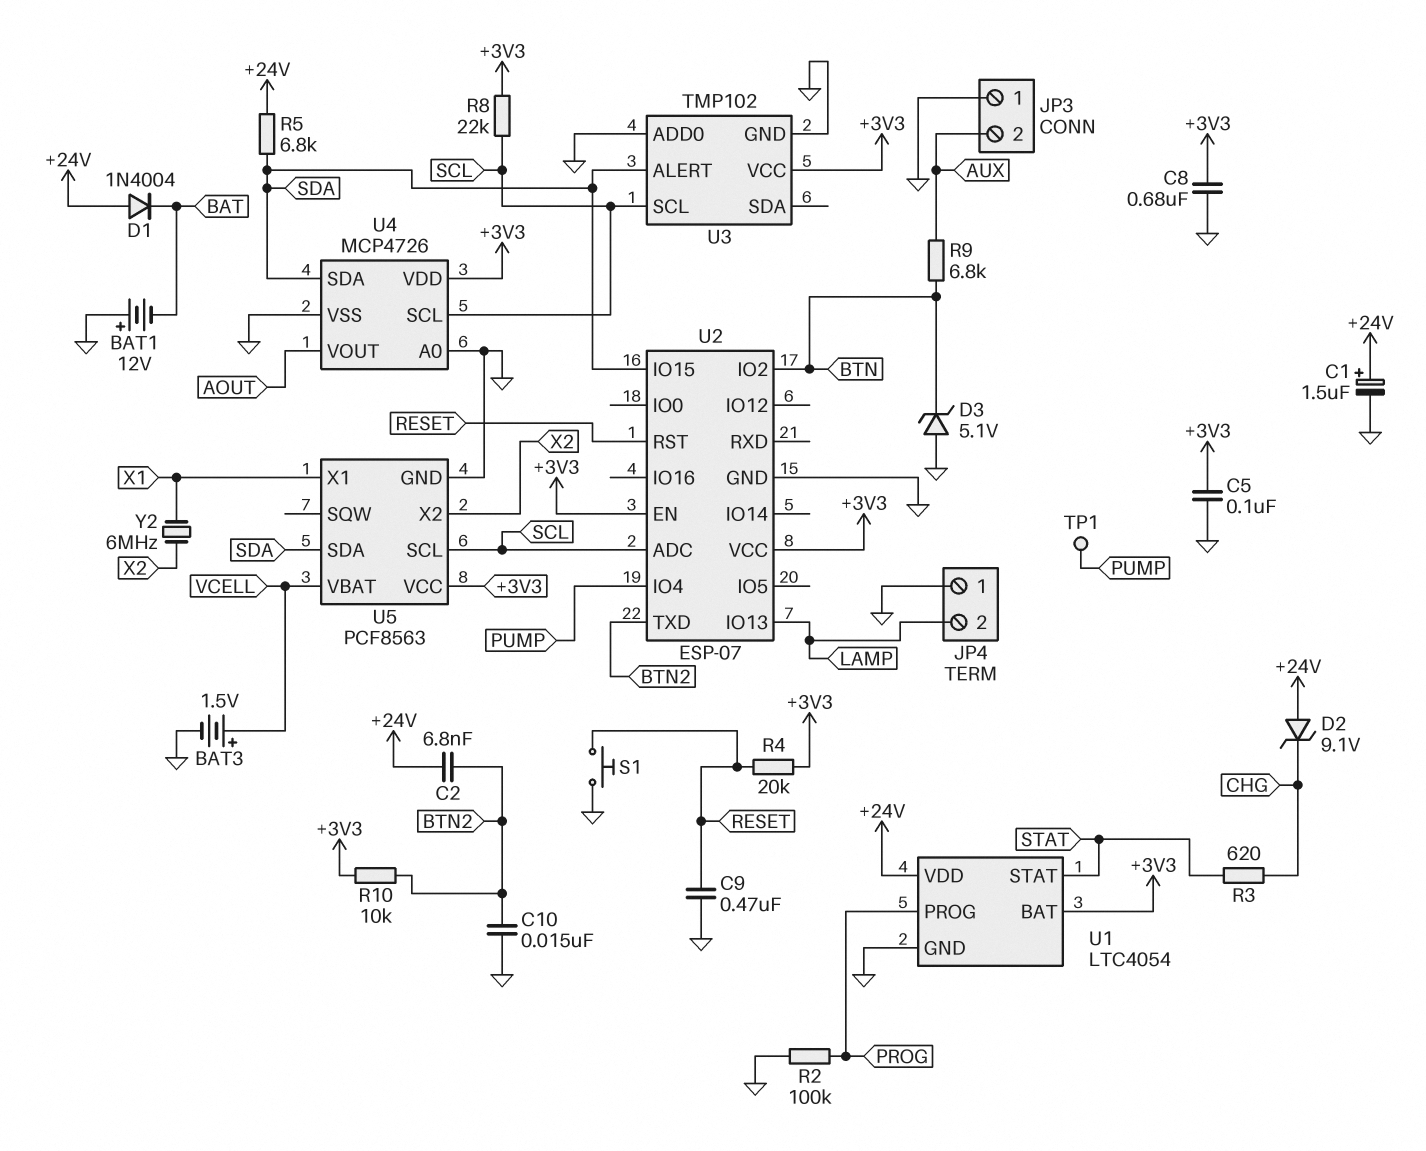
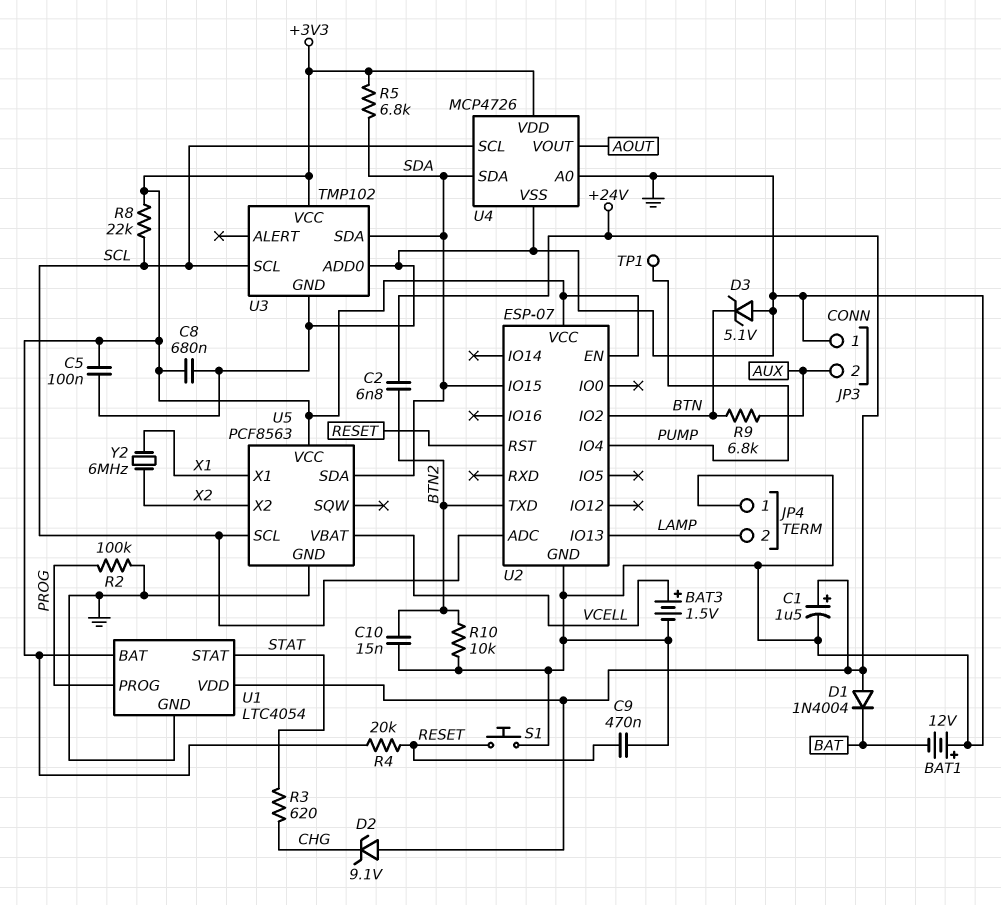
R5: 6.8k (+24V, SDA) -> 6.8k (+3V3, SDA)
R10: 10k (+3V3, BTN2) -> 10k (BTN2, GND)
U3 pin ALERT: SDA -> none
U3 pin SDA: none -> SDA

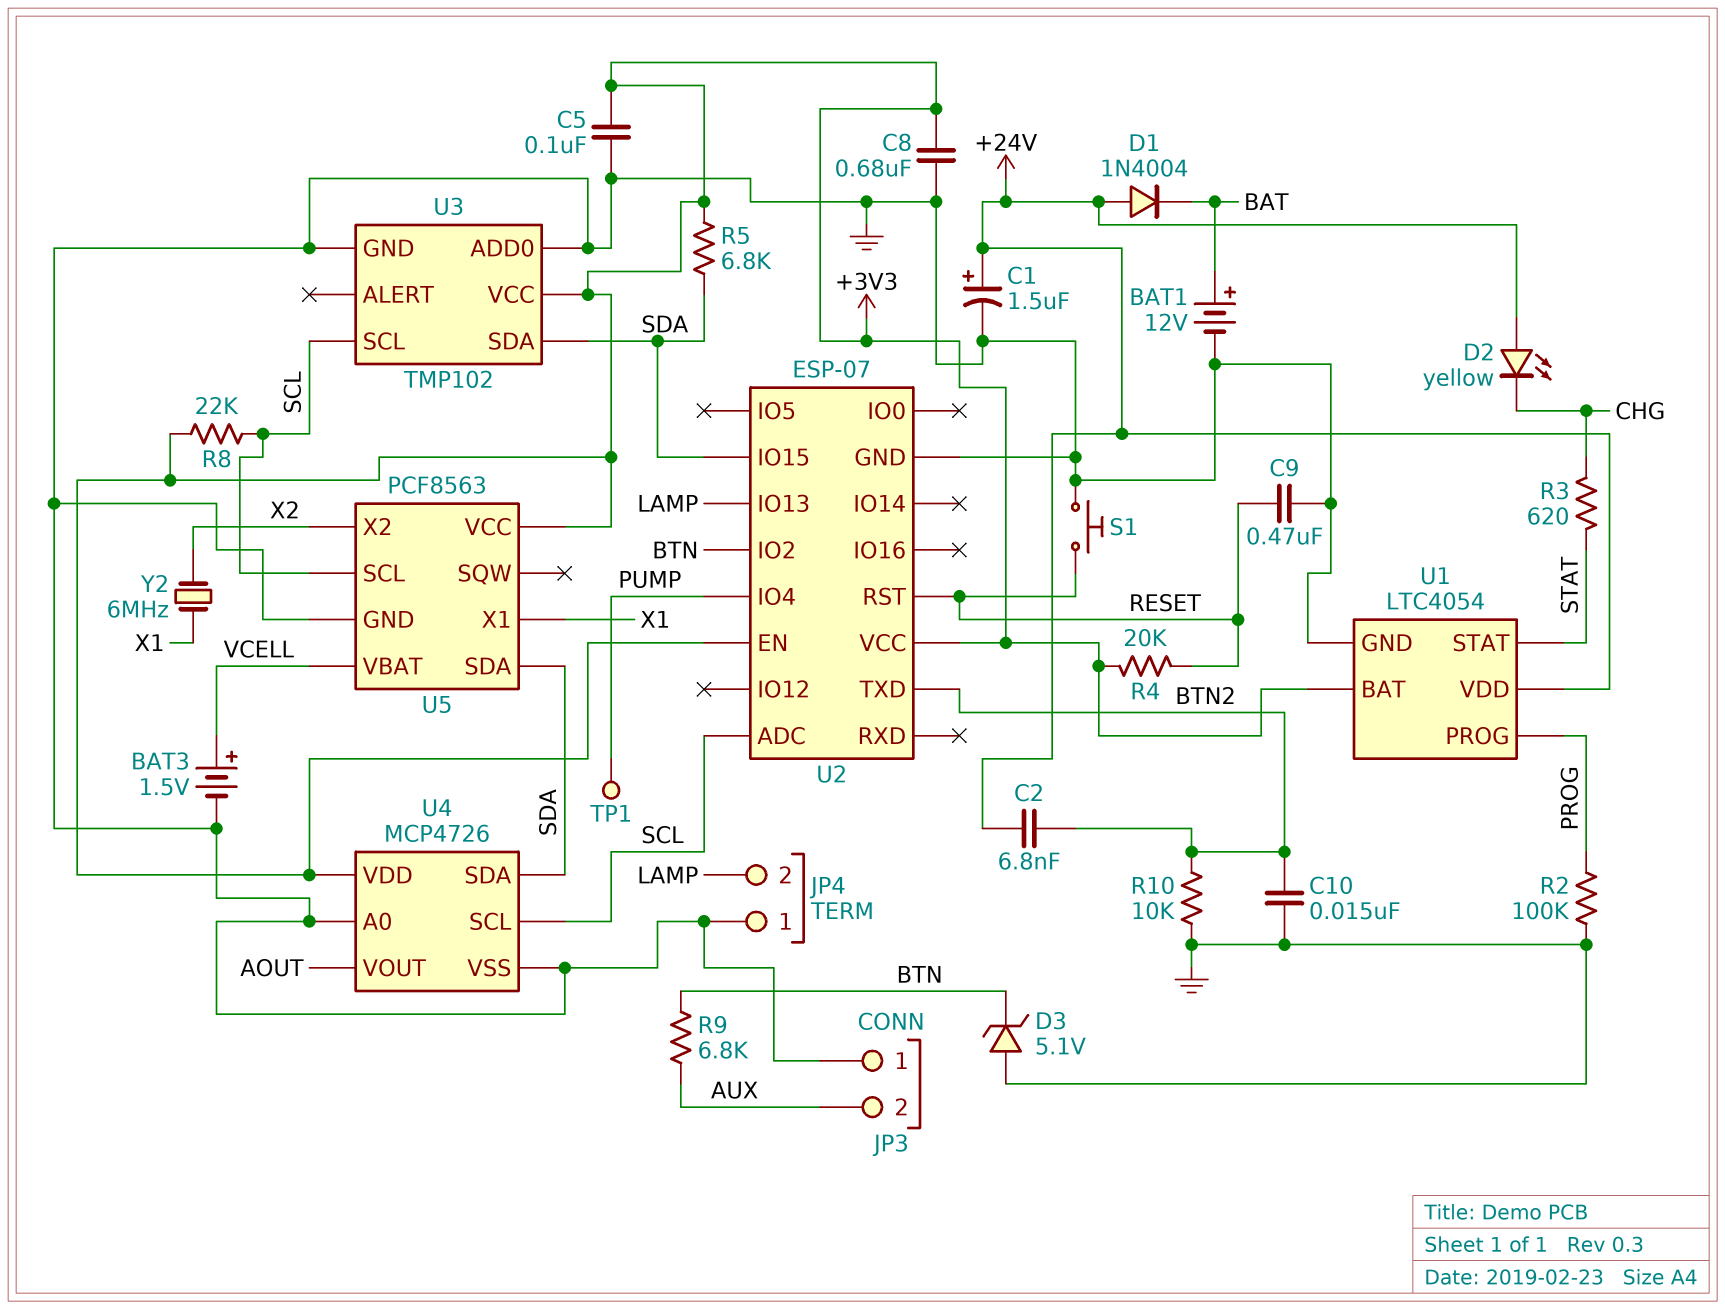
BAT1: 12V (plus GND, minus BAT) -> 12V (plus BAT, minus GND)
D2: zener 9.1V (A +24V, K CHG) -> LED yellow (A +24V, K CHG)

